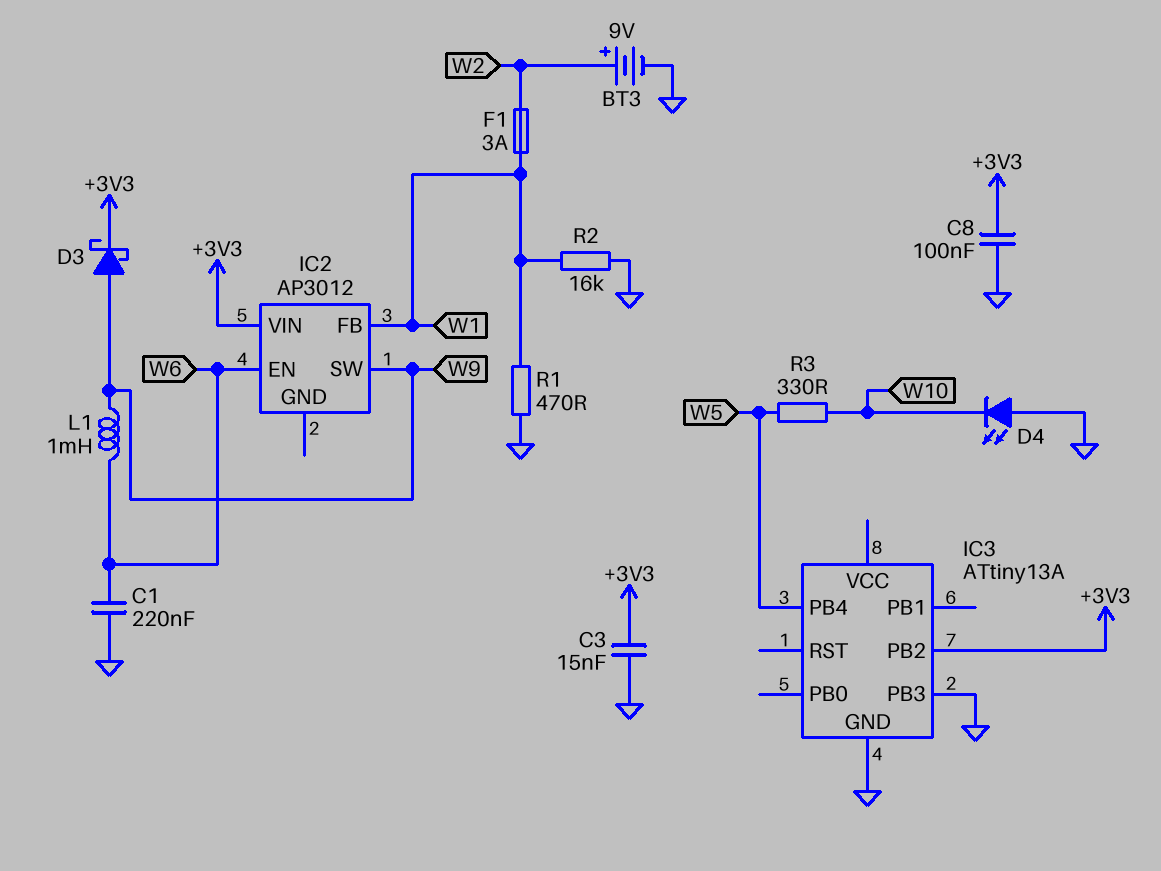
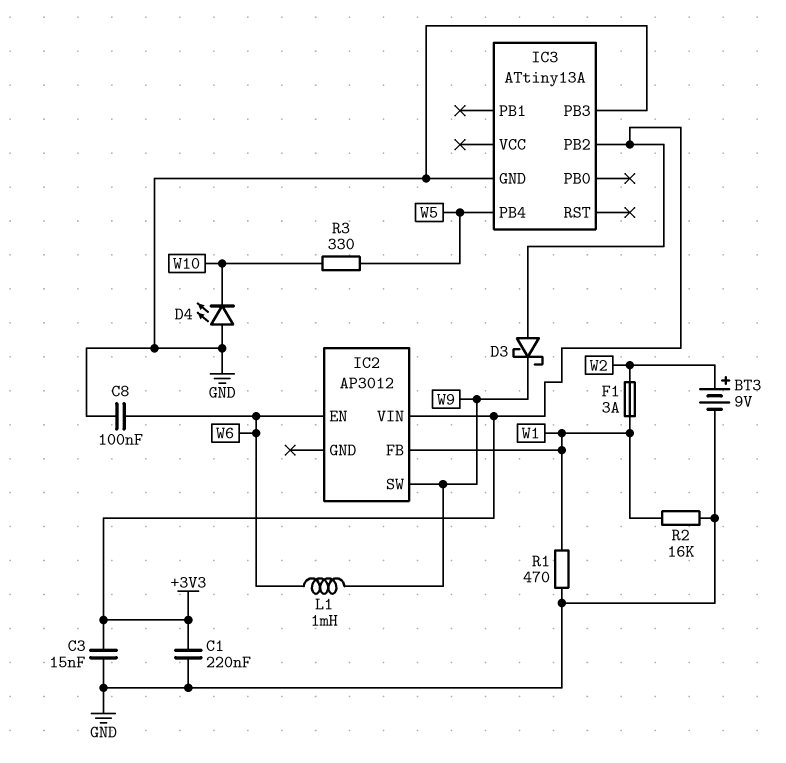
C1: 220nF (GND, W6) -> 220nF (+3V3, GND)
C8: 100nF (+3V3, GND) -> 100nF (GND, W6)
D3: schottky (A W9, K +3V3) -> schottky (A +3V3, K W9)

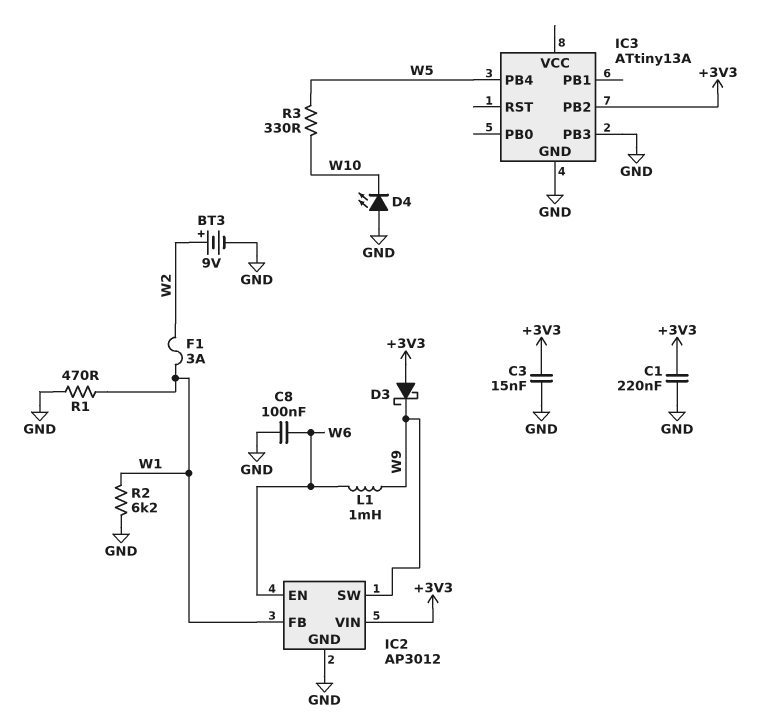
IC2 pin GND: none -> GND
R2: 16k (GND, W1) -> 6.2k (GND, W1)

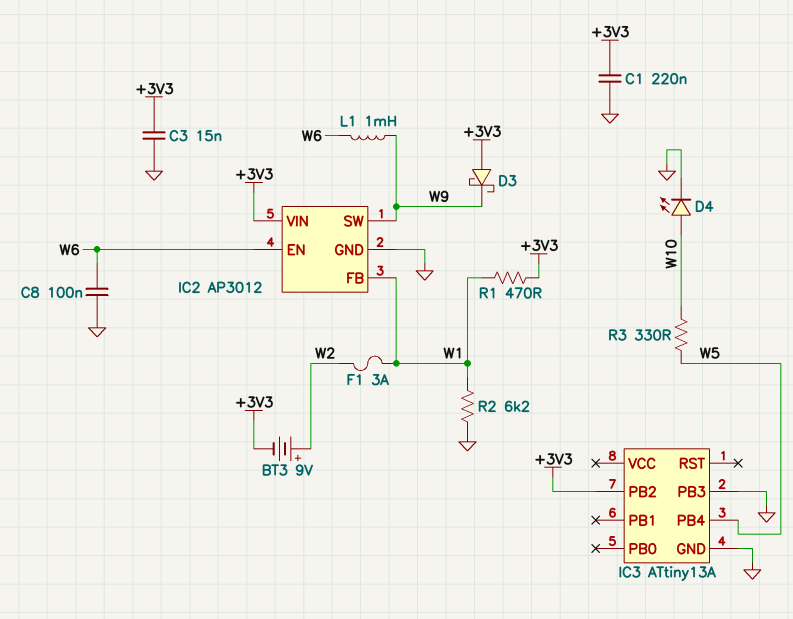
BT3: 9V (plus W2, minus GND) -> 9V (plus W2, minus +3V3)
D4: LED (A GND, K W10) -> LED (A W10, K GND)
R1: 470 (GND, W1) -> 470 (+3V3, W1)

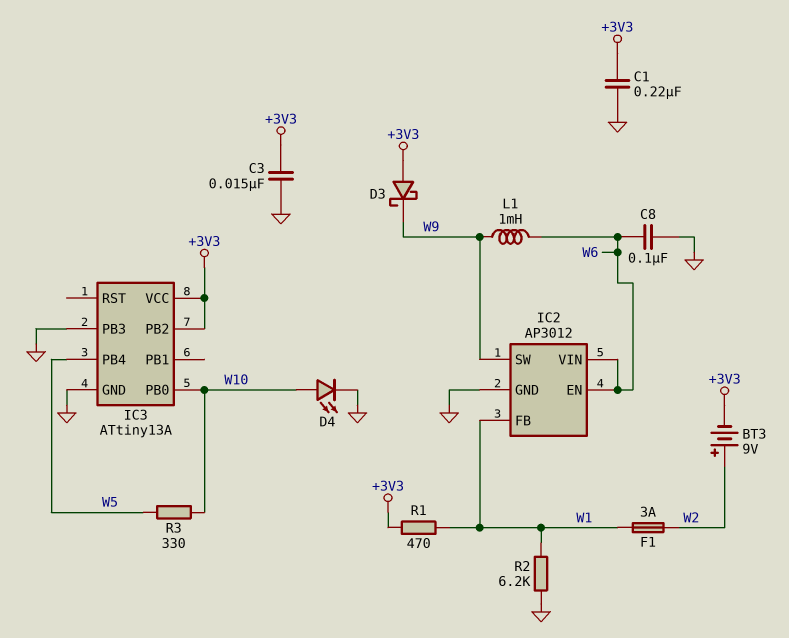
IC2 pin VIN: +3V3 -> W6
IC3 pin PB0: none -> W10
IC3 pin VCC: none -> +3V3

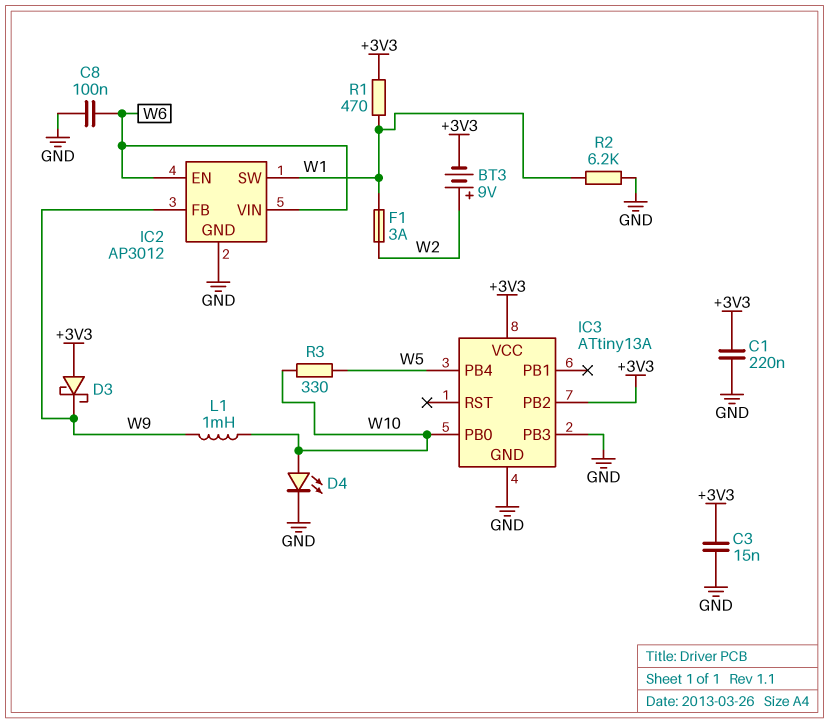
IC2 pin FB: W1 -> W9
IC2 pin SW: W9 -> W1
L1: 1mH (W6, W9) -> 1mH (W9, W10)

